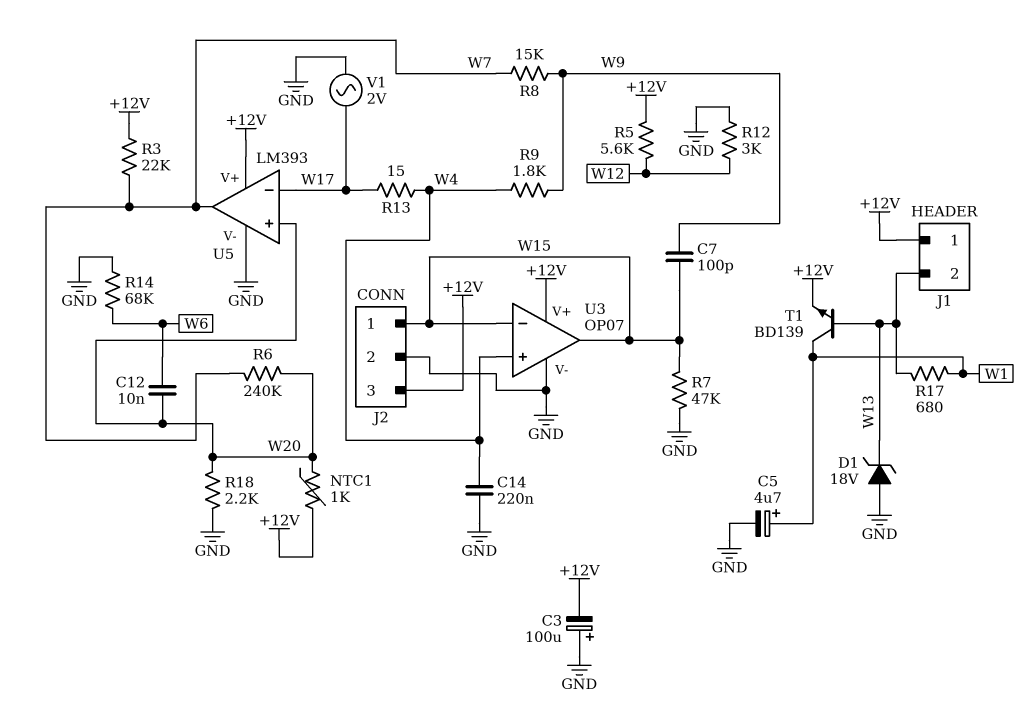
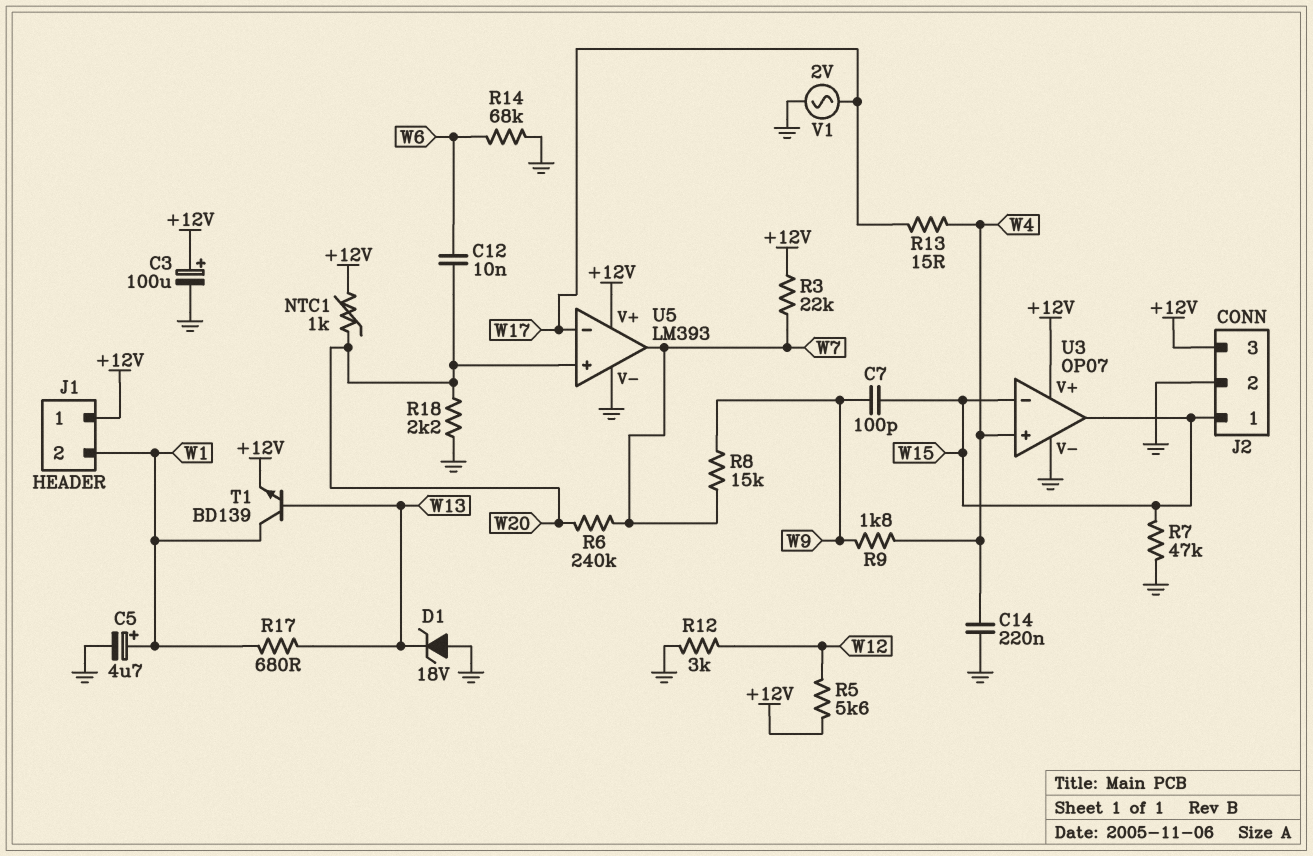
C3: 100uF (plus GND, minus +12V) -> 100uF (plus +12V, minus GND)
J1 pin 2: W13 -> W1

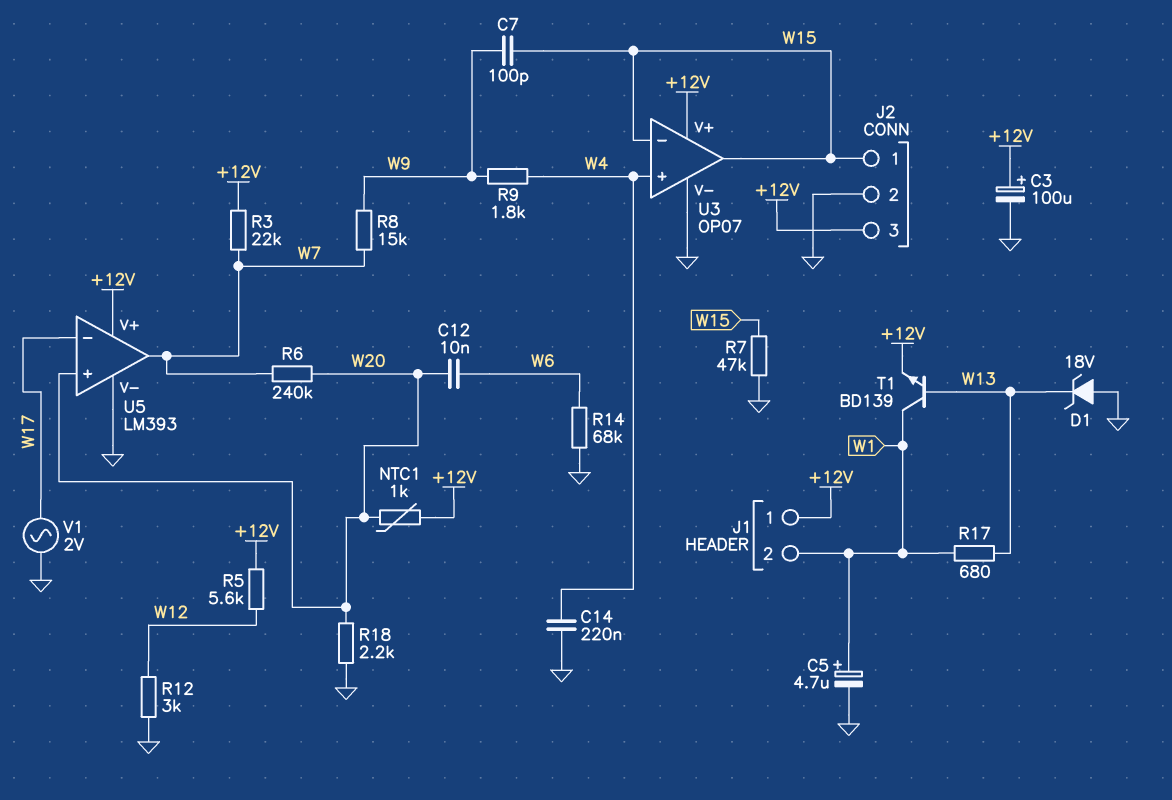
R13: 15 (W4, W17) -> none

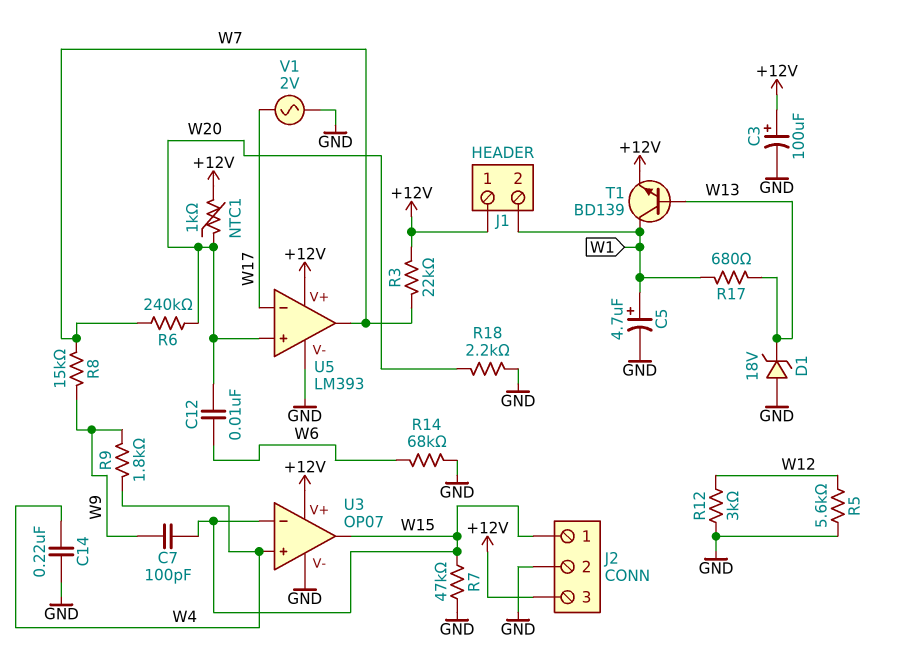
R5: 5.6k (+12V, W12) -> 5.6k (GND, W12)

